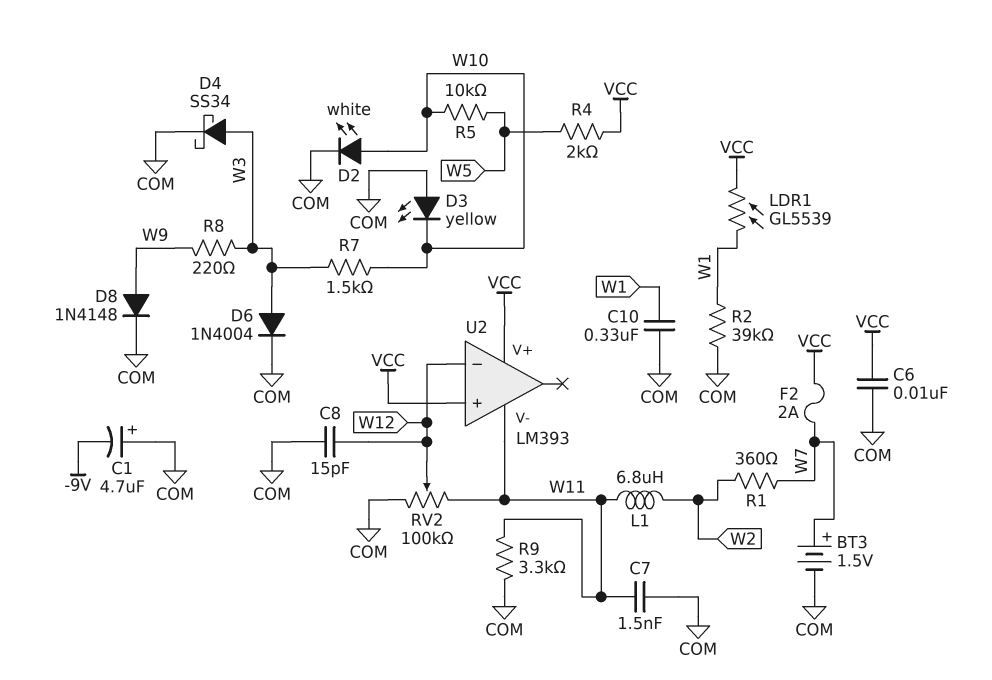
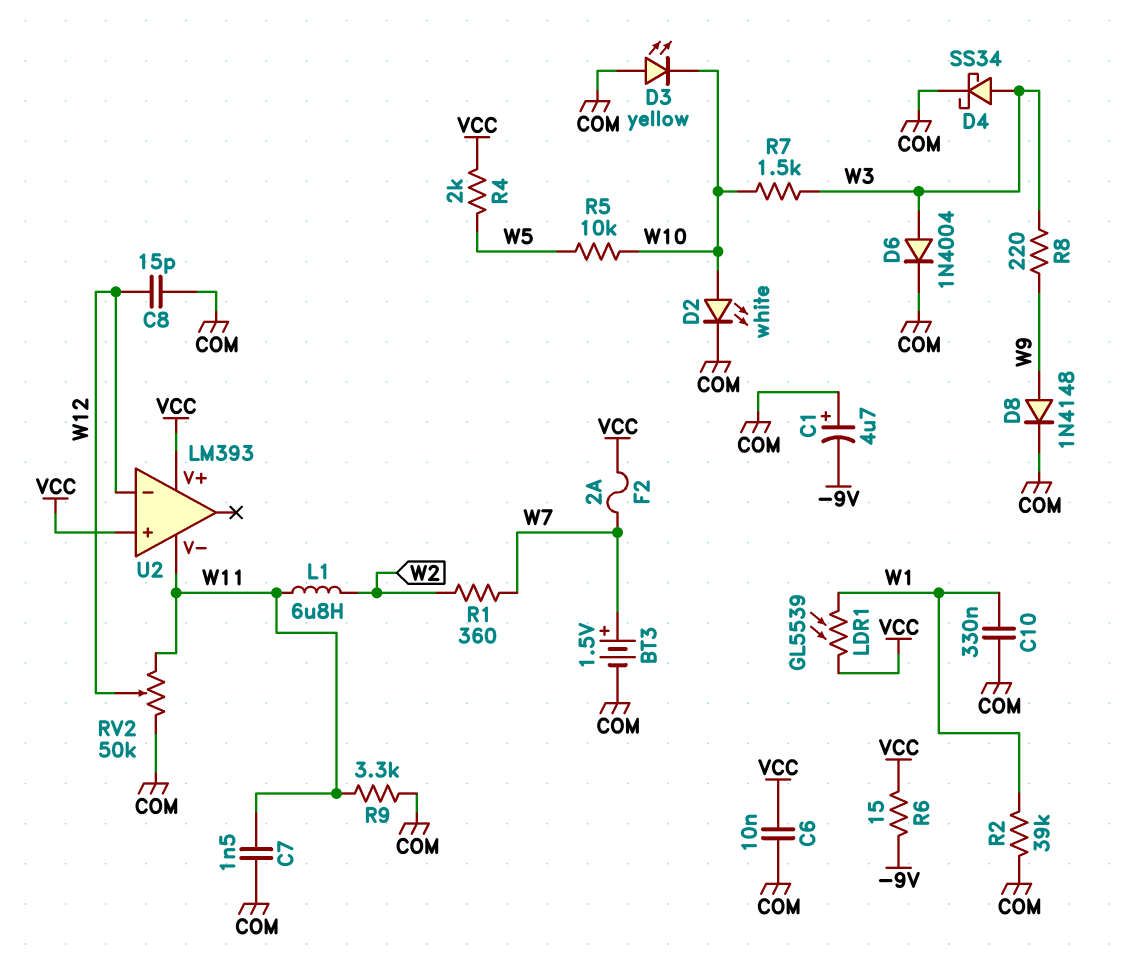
R6: none -> 15 (-9V, VCC)
RV2: 100k (COM, W11, wiper W12) -> 50k (COM, W11, wiper W12)

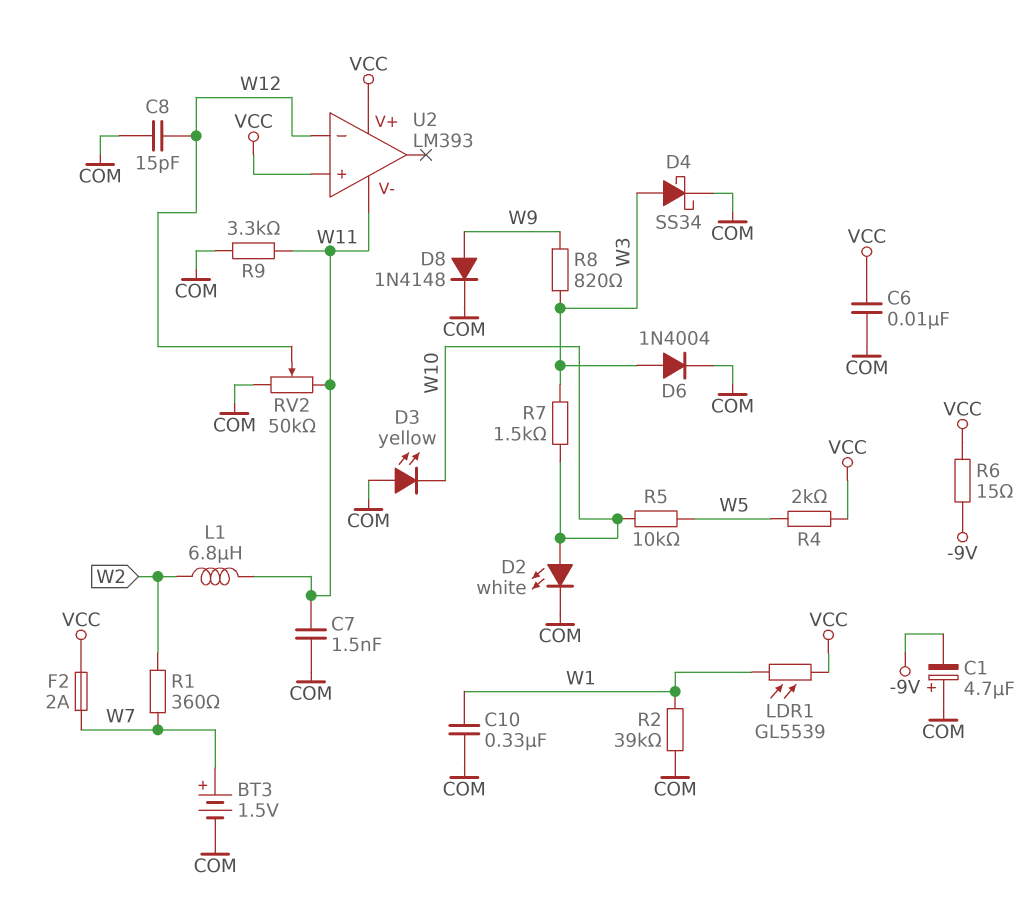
R8: 220 (W3, W9) -> 820 (W3, W9)

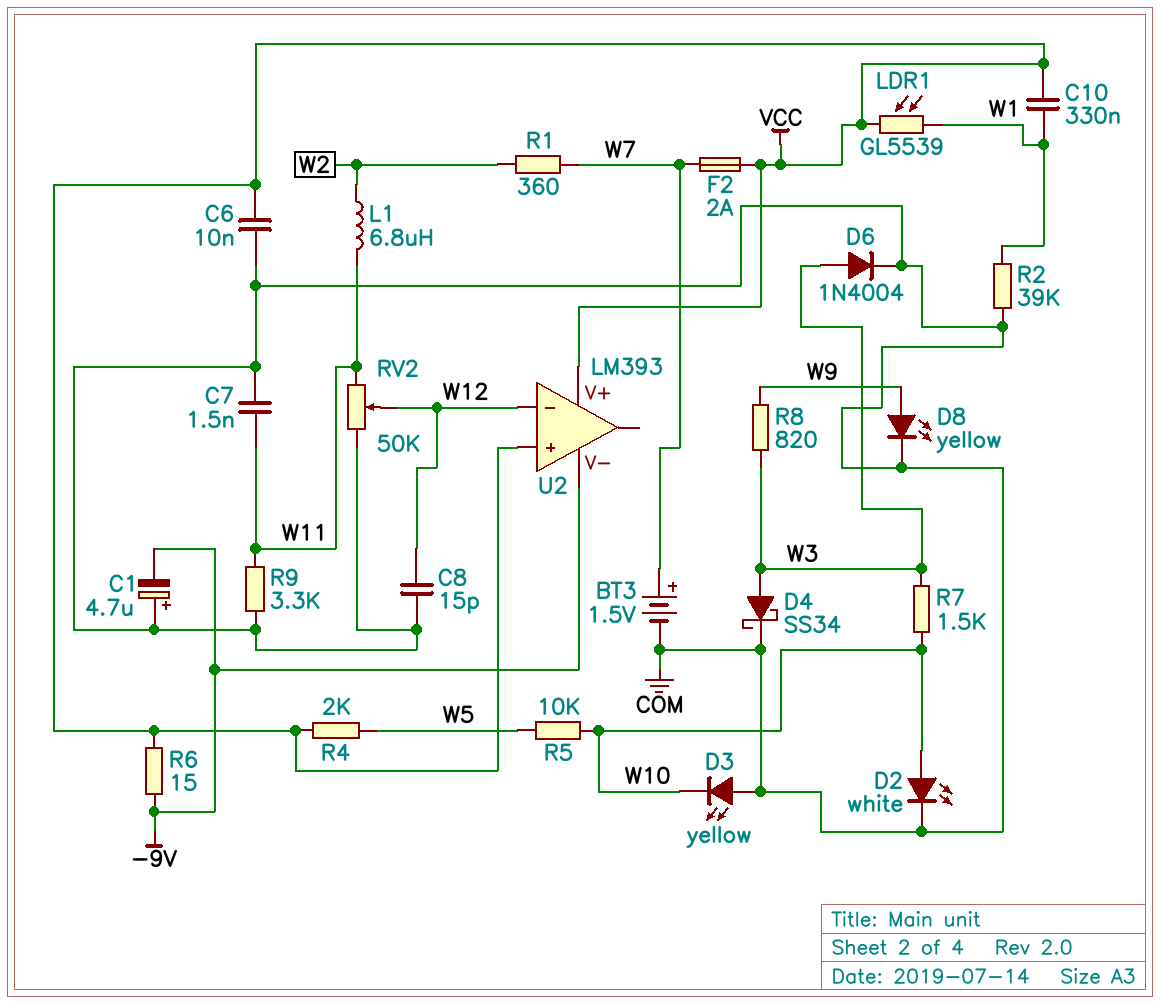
C10: 330nF (COM, W1) -> 330nF (VCC, W1)
D8: diode 1N4148 (A W9, K COM) -> LED yellow (A W9, K COM)
U2 pin V-: W11 -> -9V

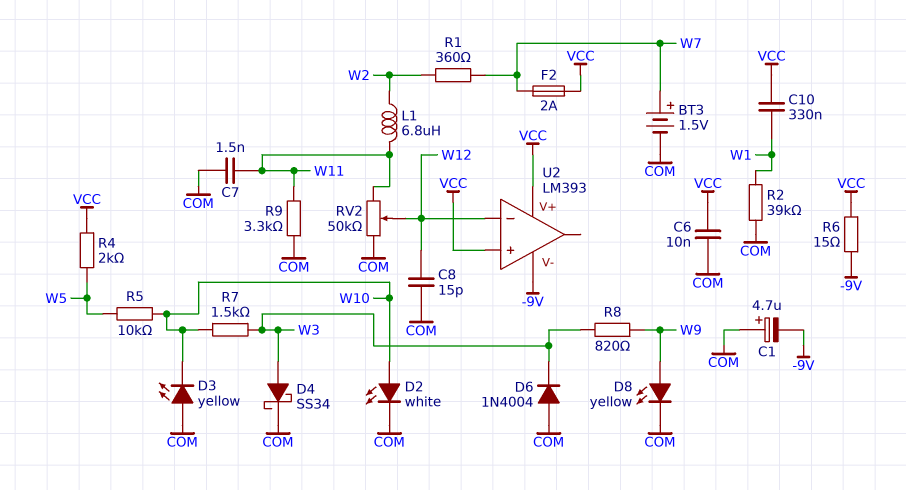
D6: diode 1N4004 (A W3, K COM) -> diode 1N4004 (A COM, K W3)
LDR1: GL5539 (VCC, W1) -> none

